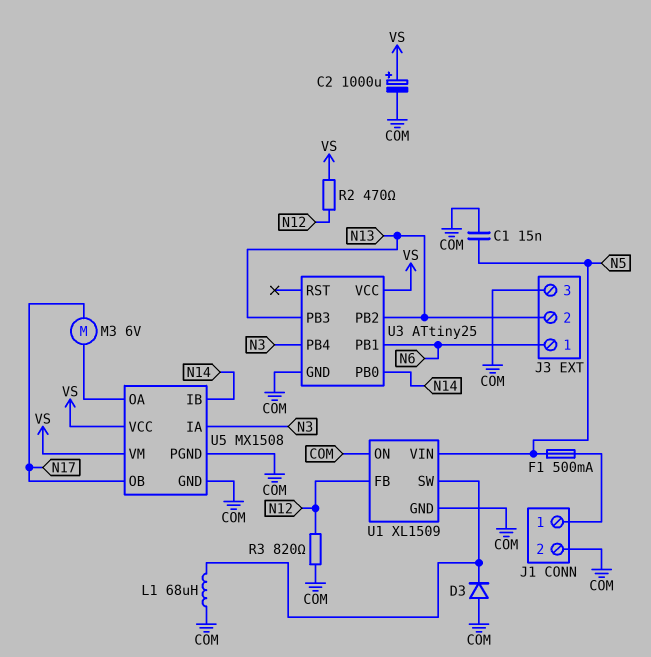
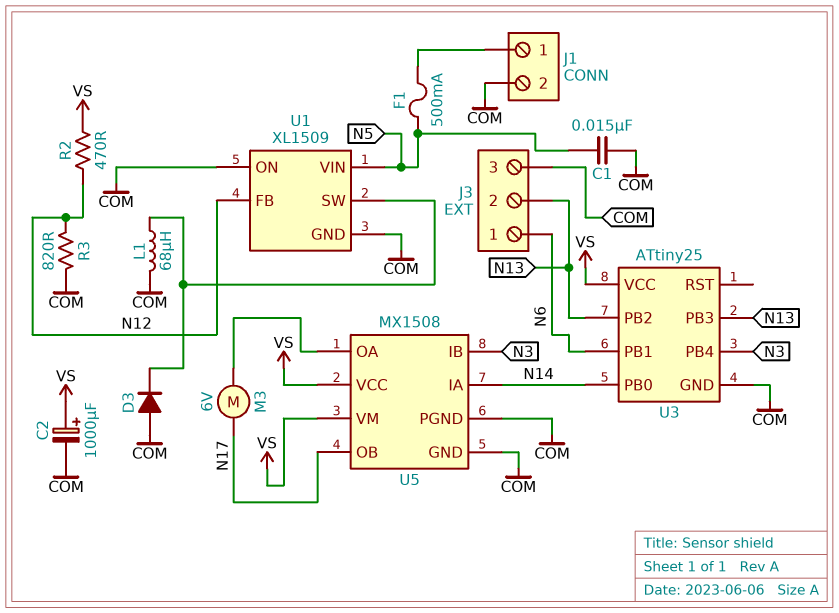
U5 pin IA: N3 -> N14
U5 pin IB: N14 -> N3

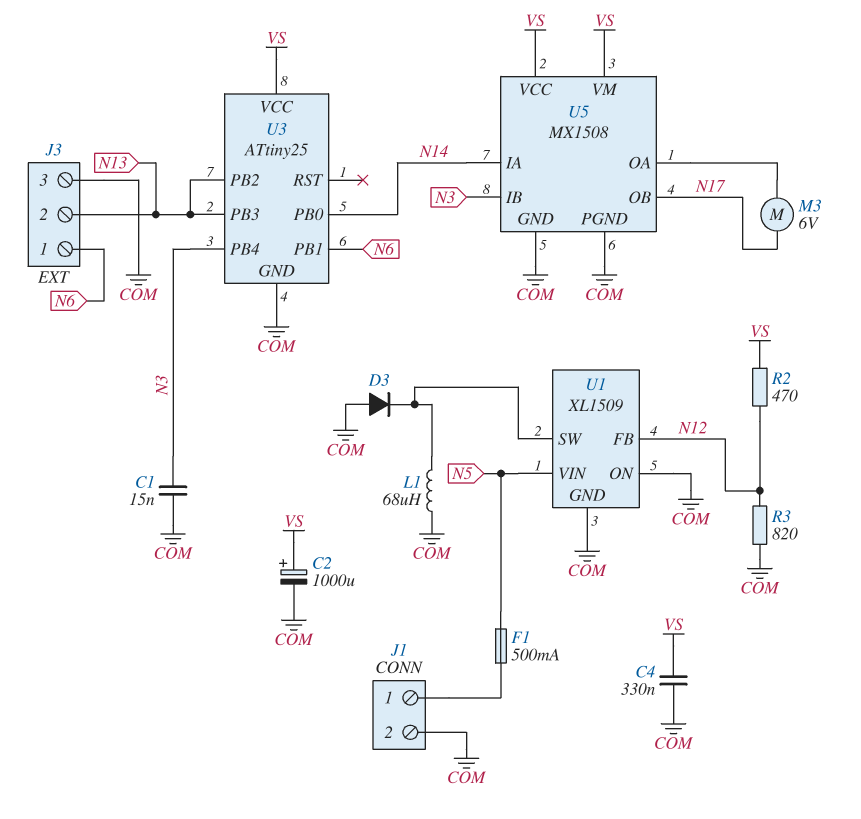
C1: 15nF (COM, N5) -> 15nF (COM, N3)
C4: none -> 330nF (COM, VS)

